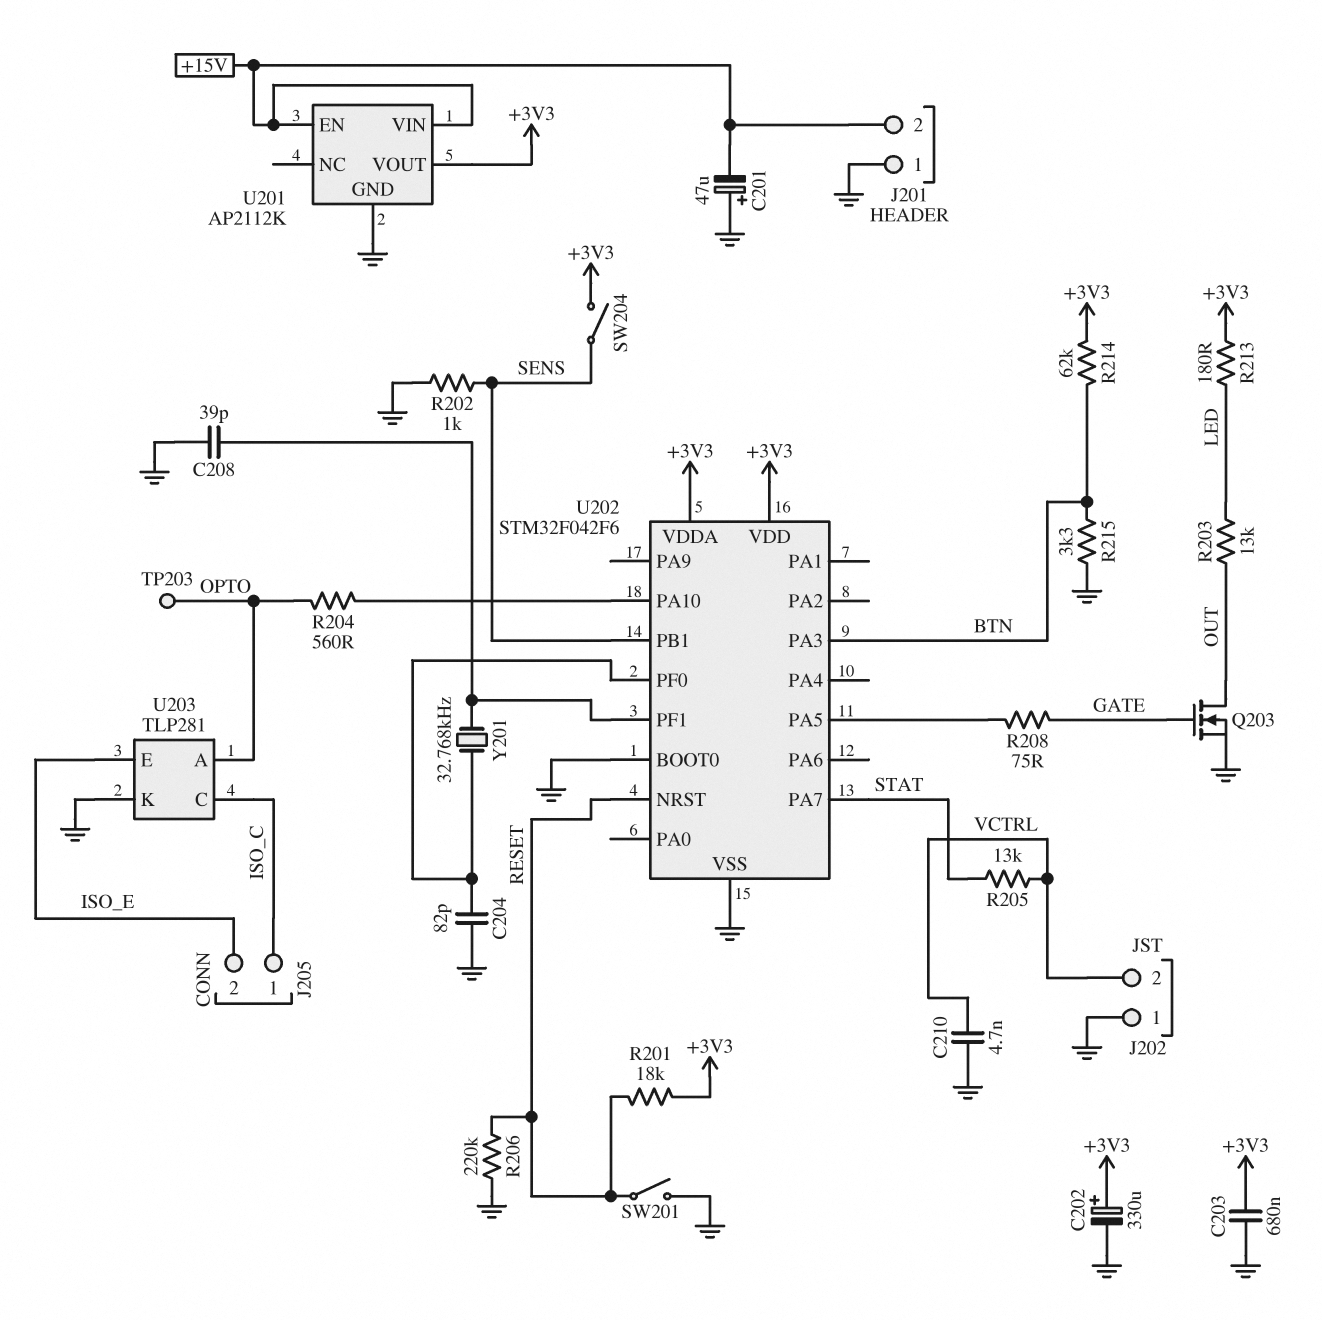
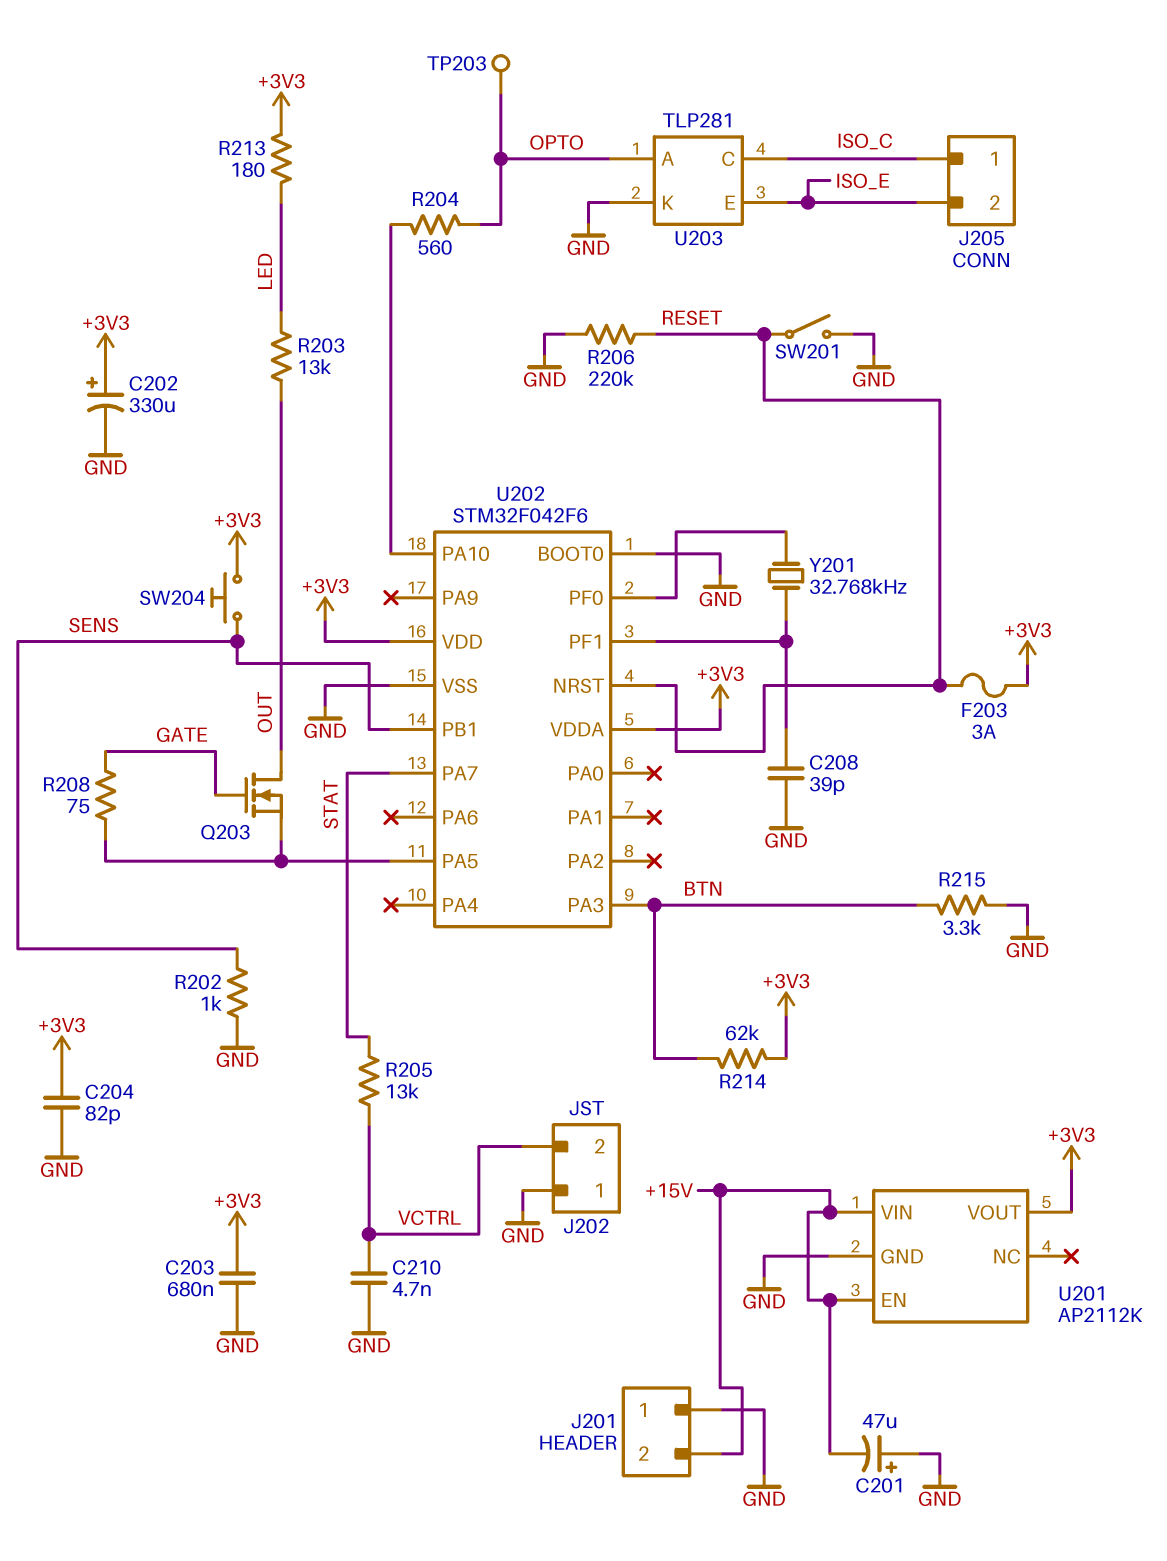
C204: 82pF (GND, U202/PF0) -> 82pF (+3V3, GND)
F203: none -> 3A (+3V3, RESET)
Q203: NMOS (G GATE, D OUT, S GND) -> NMOS (G GATE, D OUT, S U202/PA5)
R201: 18k (+3V3, RESET) -> none
SW204: switch (+3V3, SENS) -> button (+3V3, SENS)

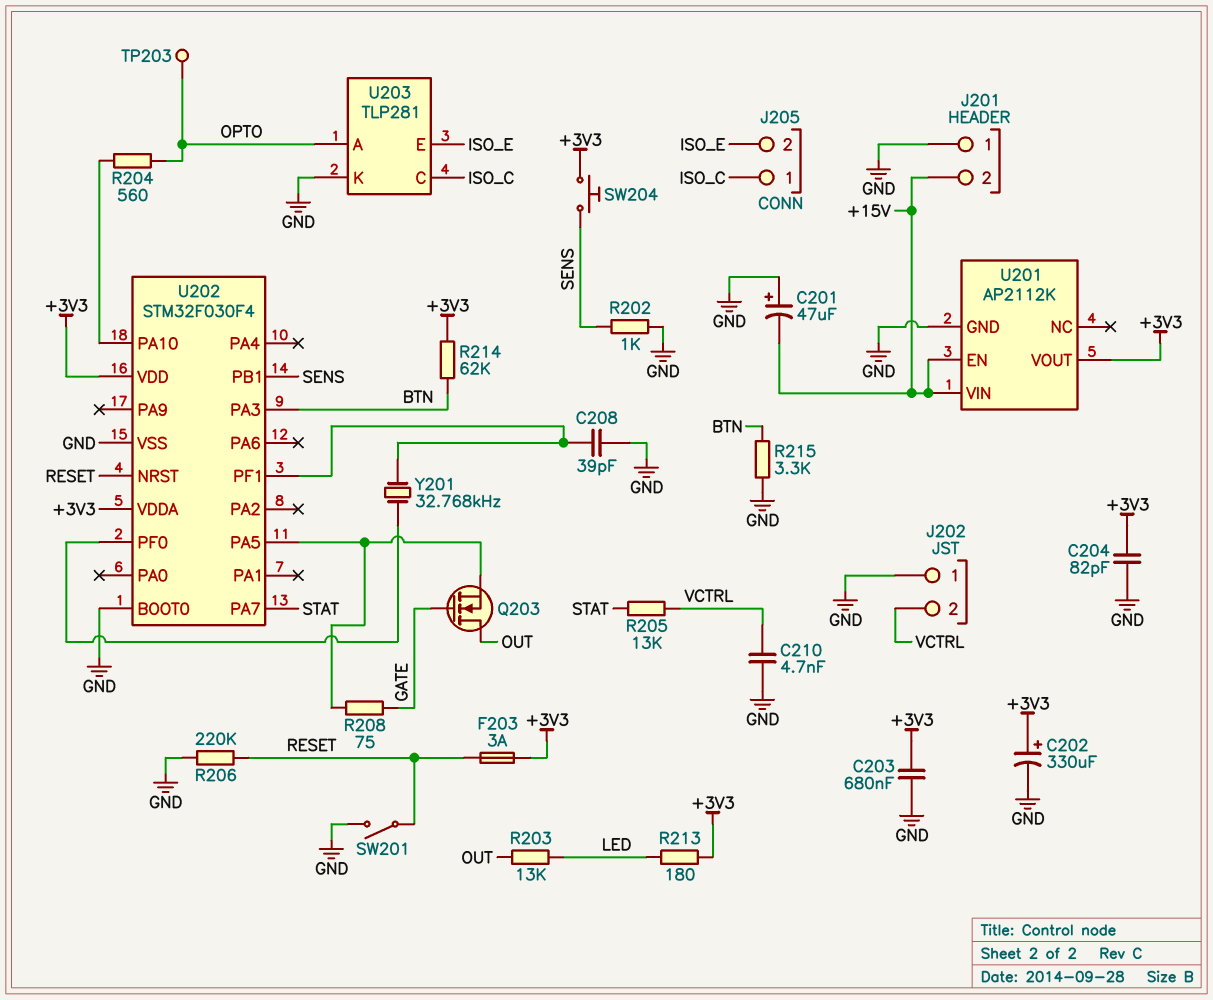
U202: STM32F042F6 -> STM32F030F4

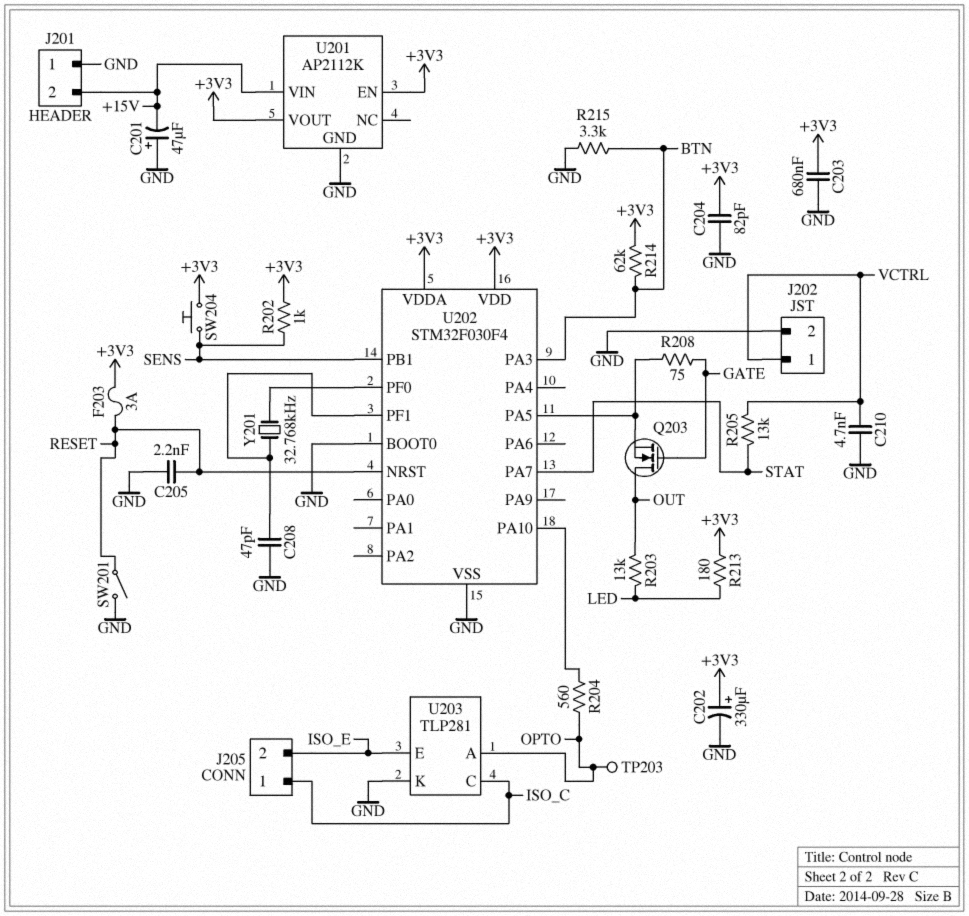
C205: none -> 2.2nF (GND, RESET)
C208: 39pF (GND, U202/PF1) -> 47pF (GND, U202/PF1)
J202 pin 1: GND -> VCTRL
J202 pin 2: VCTRL -> GND
R202: 1k (GND, SENS) -> 1k (+3V3, SENS)
R206: 220k (GND, RESET) -> none
U201 pin EN: +15V -> +3V3

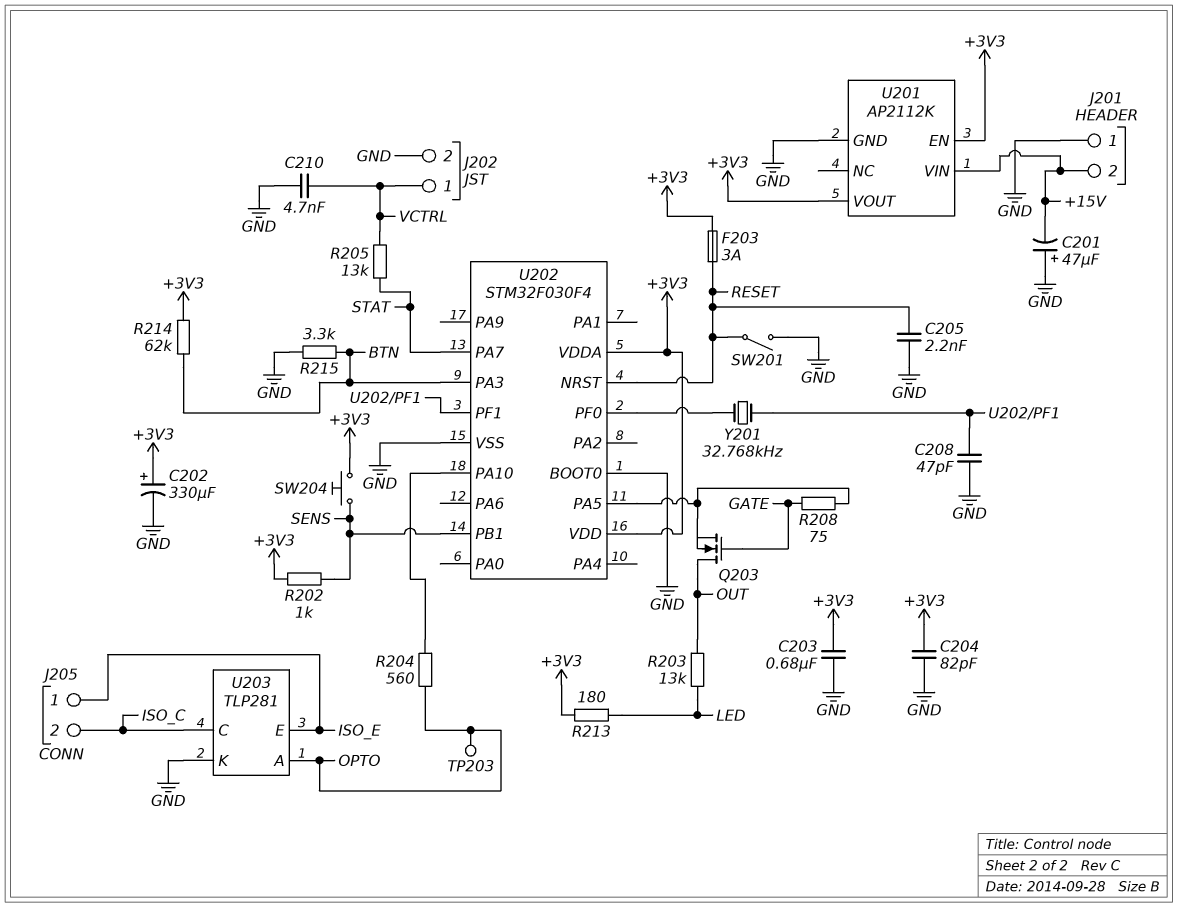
J205 pin 1: ISO_C -> ISO_E
J205 pin 2: ISO_E -> ISO_C

